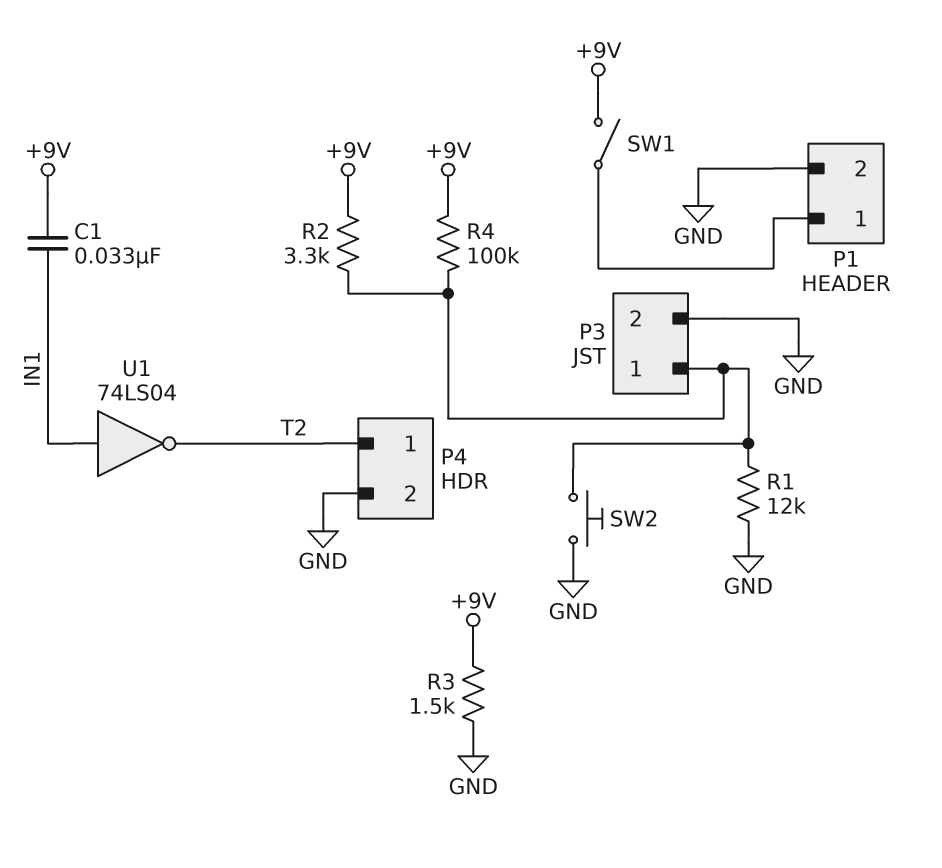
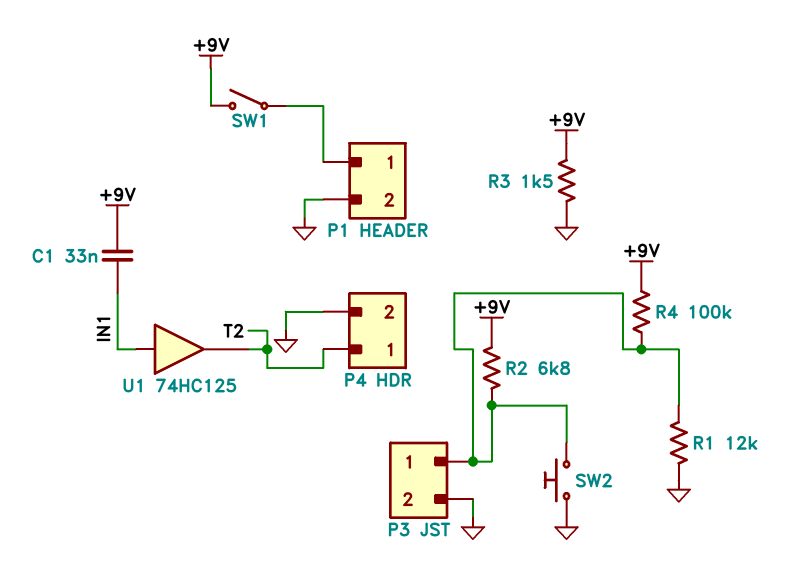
R2: 3.3k (+9V, P3/1) -> 6.8k (+9V, P3/1)
U1: NOT 74LS04 (in IN1, out T2) -> buffer 74HC125 (in IN1, out T2)

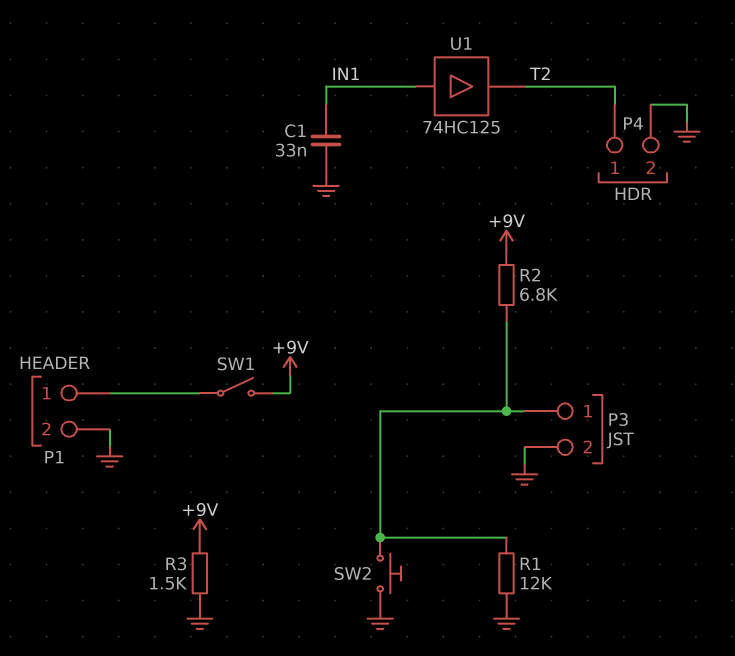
C1: 33nF (+9V, IN1) -> 33nF (GND, IN1)
R4: 100k (+9V, P3/1) -> none

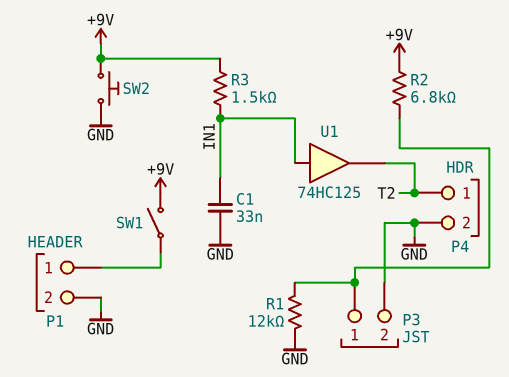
R3: 1.5k (+9V, GND) -> 1.5k (+9V, IN1)
SW2: button (GND, P3/1) -> button (+9V, GND)

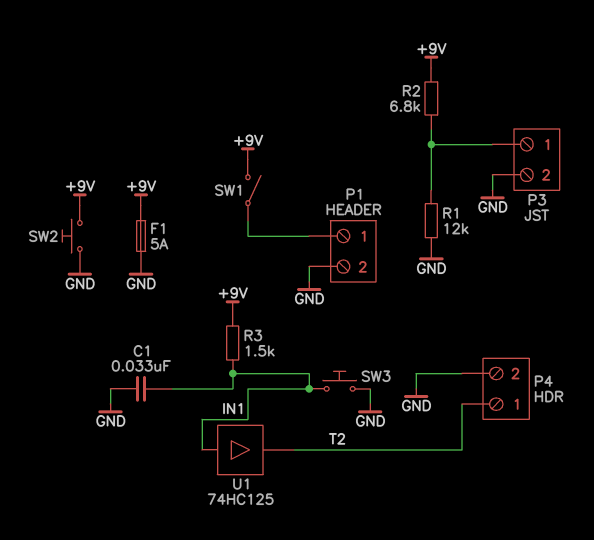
F1: none -> 5A (+9V, GND)
SW3: none -> button (GND, IN1)

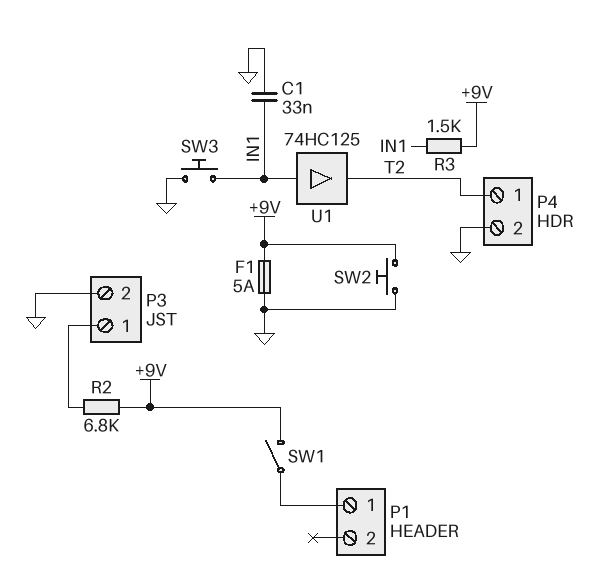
P1 pin 2: GND -> none
R1: 12k (GND, P3/1) -> none

